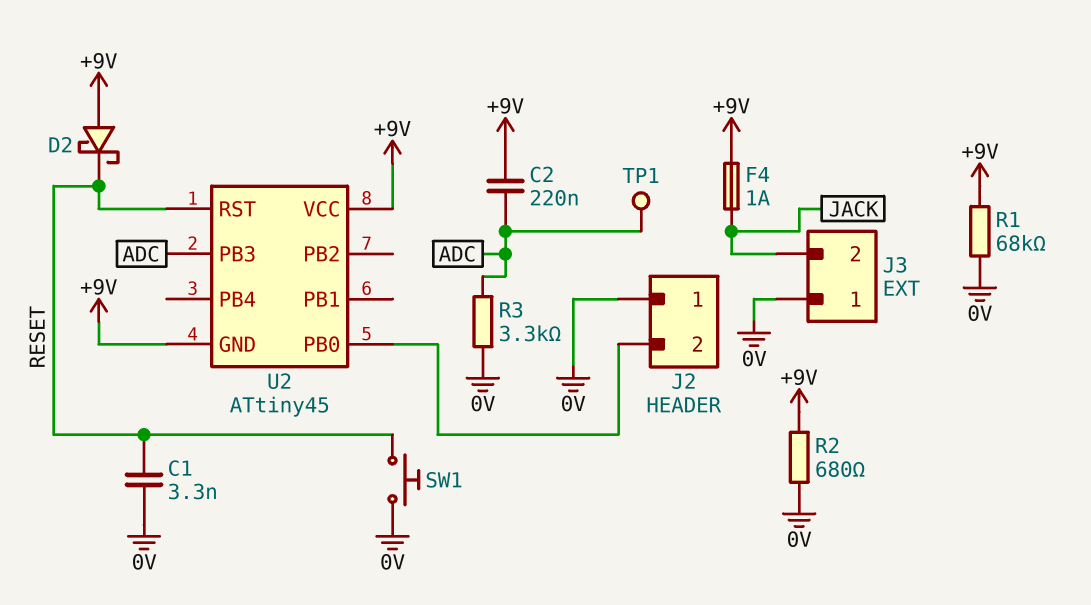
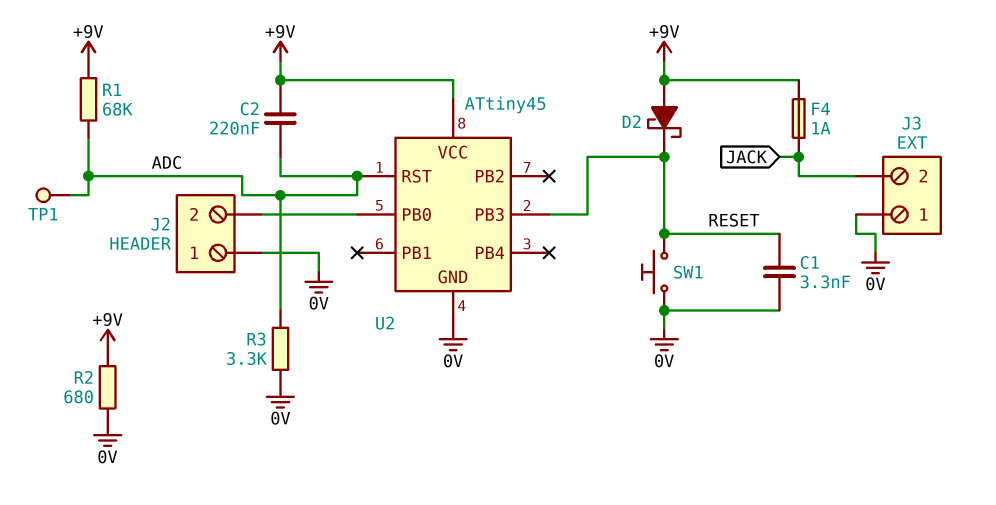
R1: 68k (+9V, 0V) -> 68k (+9V, ADC)
U2 pin GND: +9V -> 0V
U2 pin PB3: ADC -> RESET
U2 pin RST: RESET -> ADC

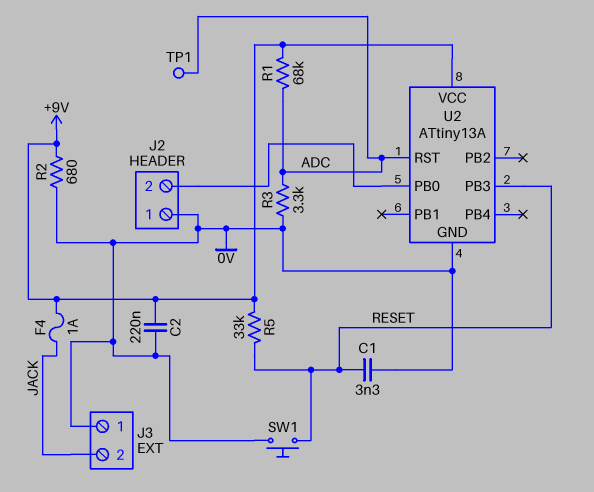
C2: 220nF (+9V, ADC) -> 220nF (+9V, 0V)
D2: schottky (A +9V, K RESET) -> none
R5: none -> 33k (+9V, RESET)
U2: ATtiny45 -> ATtiny13A

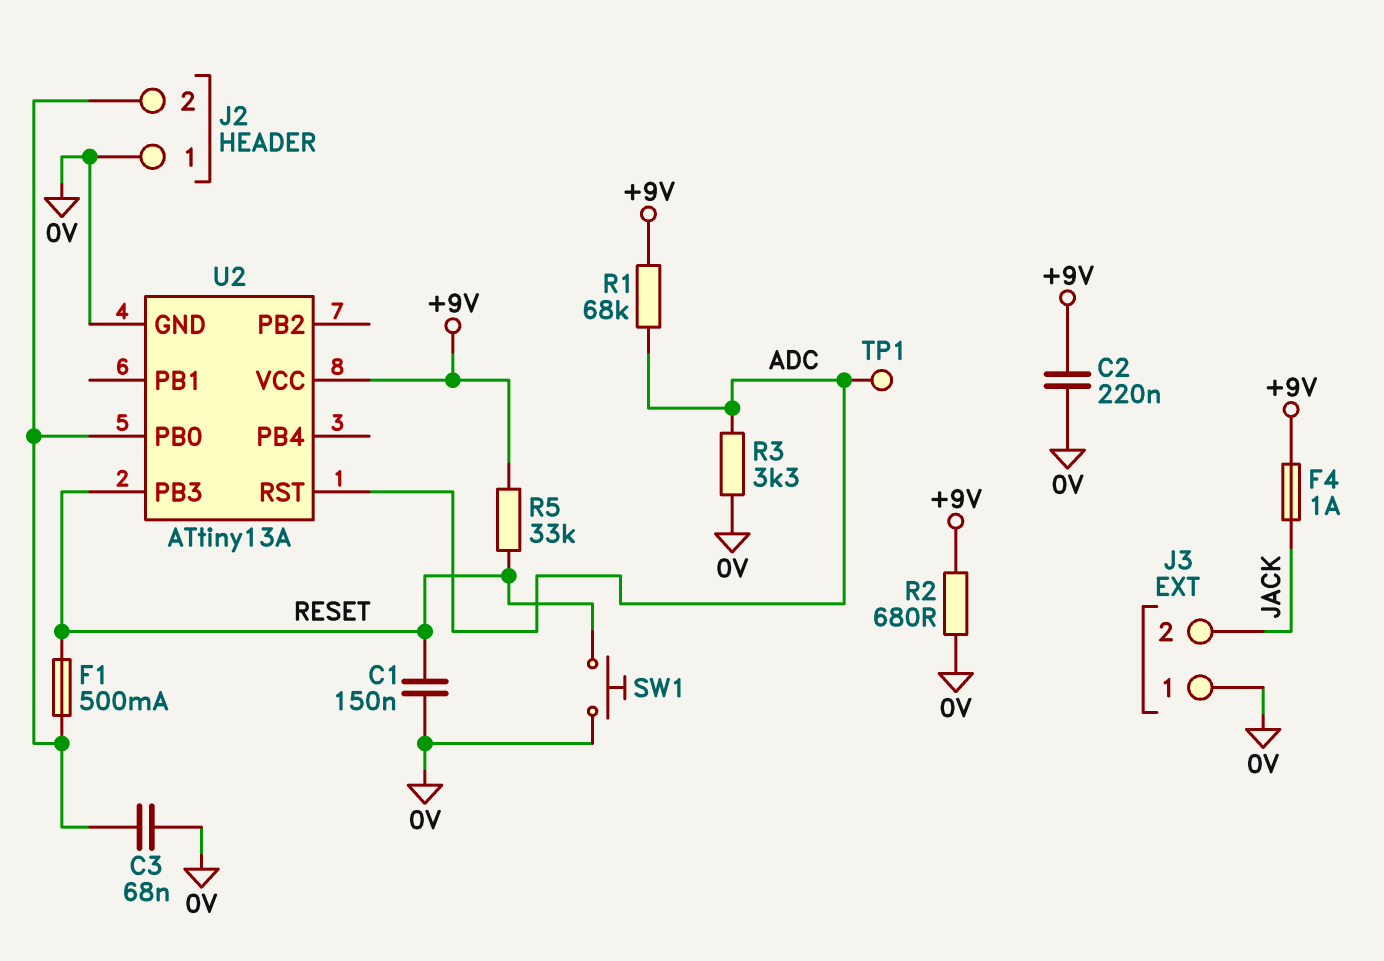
C1: 3.3nF (0V, RESET) -> 150nF (0V, RESET)
C3: none -> 68nF (0V, J2/2)
F1: none -> 500mA (J2/2, RESET)

